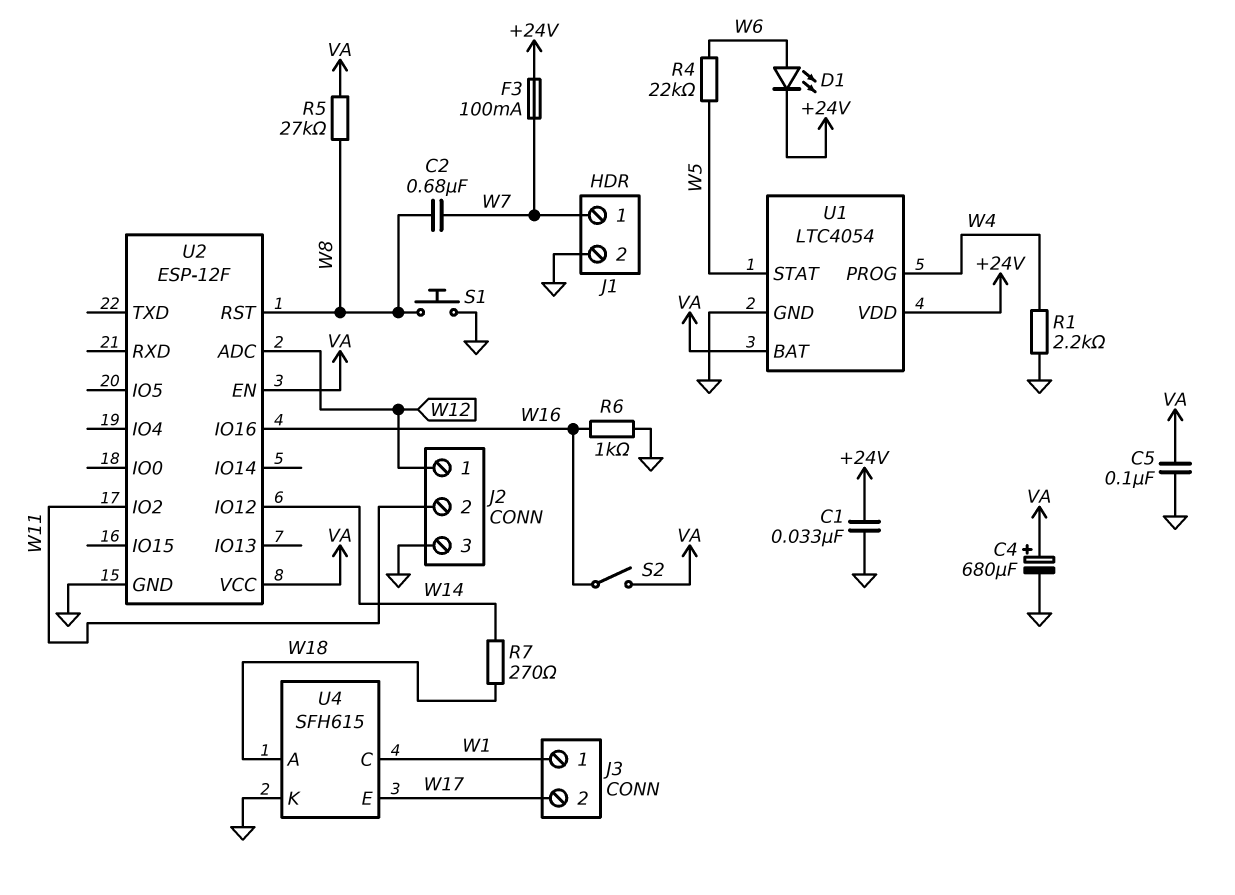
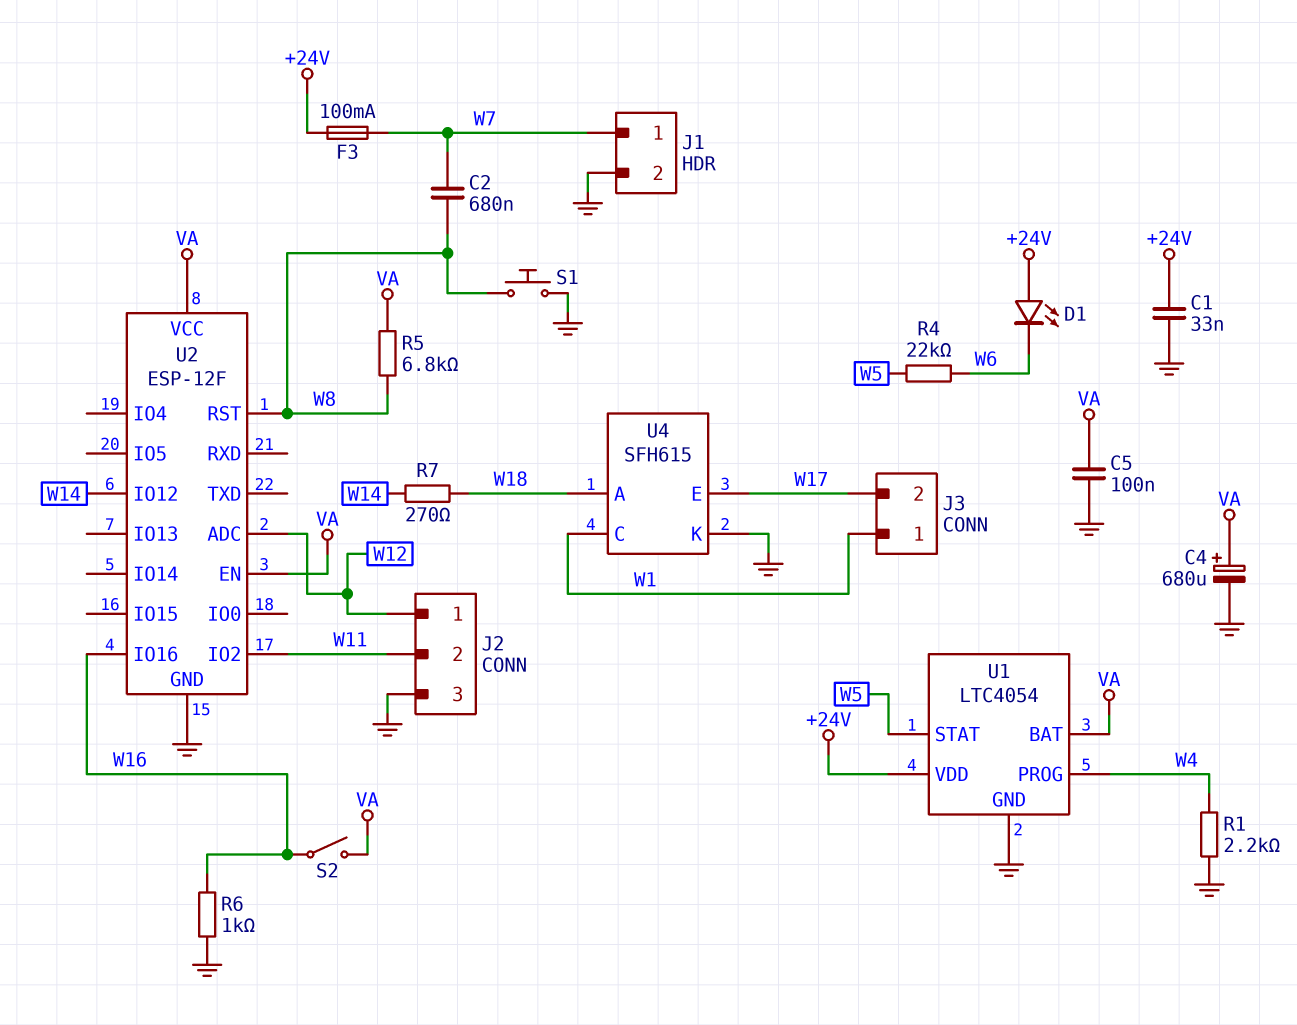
D1: LED (A W6, K +24V) -> LED (A +24V, K W6)
R5: 27k (VA, W8) -> 6.8k (VA, W8)

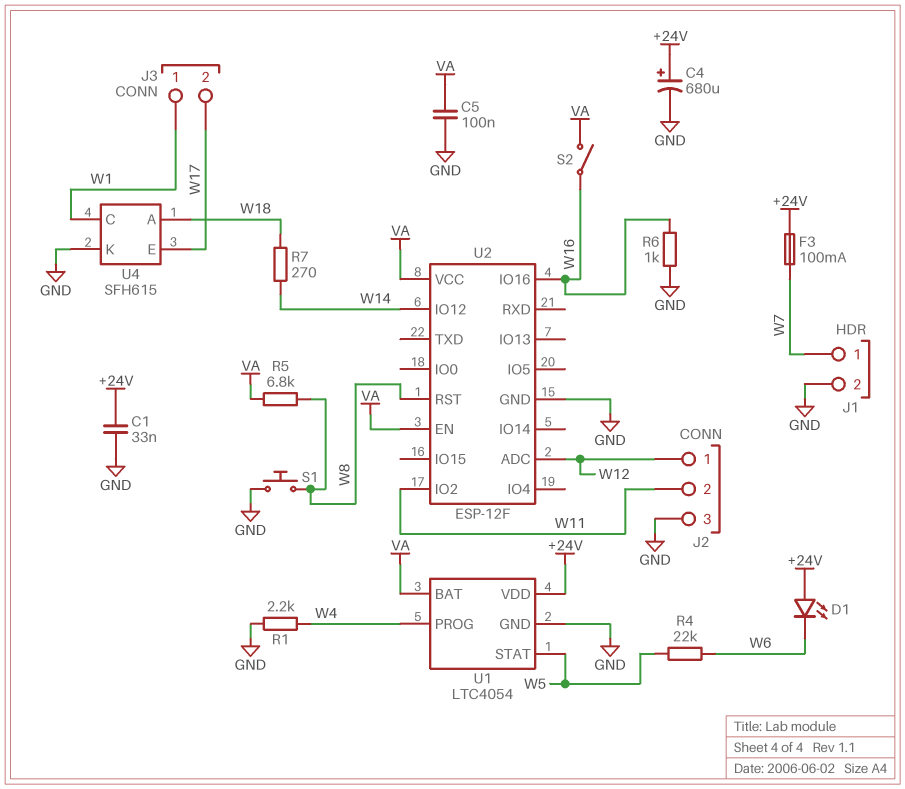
C2: 680nF (W7, W8) -> none
C4: 680uF (plus VA, minus GND) -> 680uF (plus +24V, minus GND)

